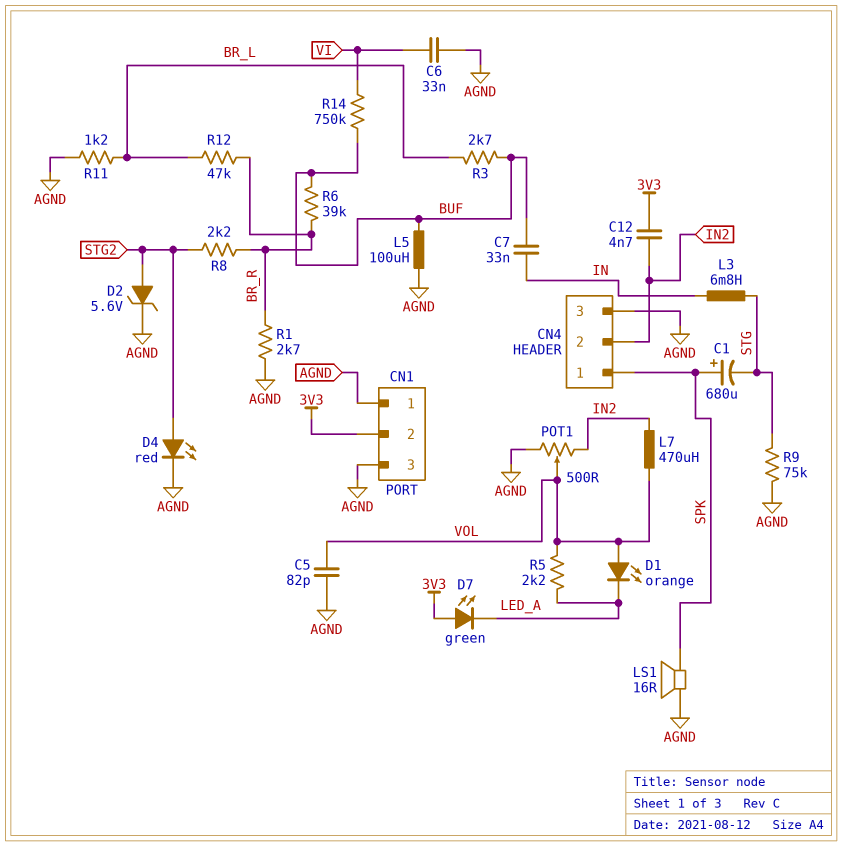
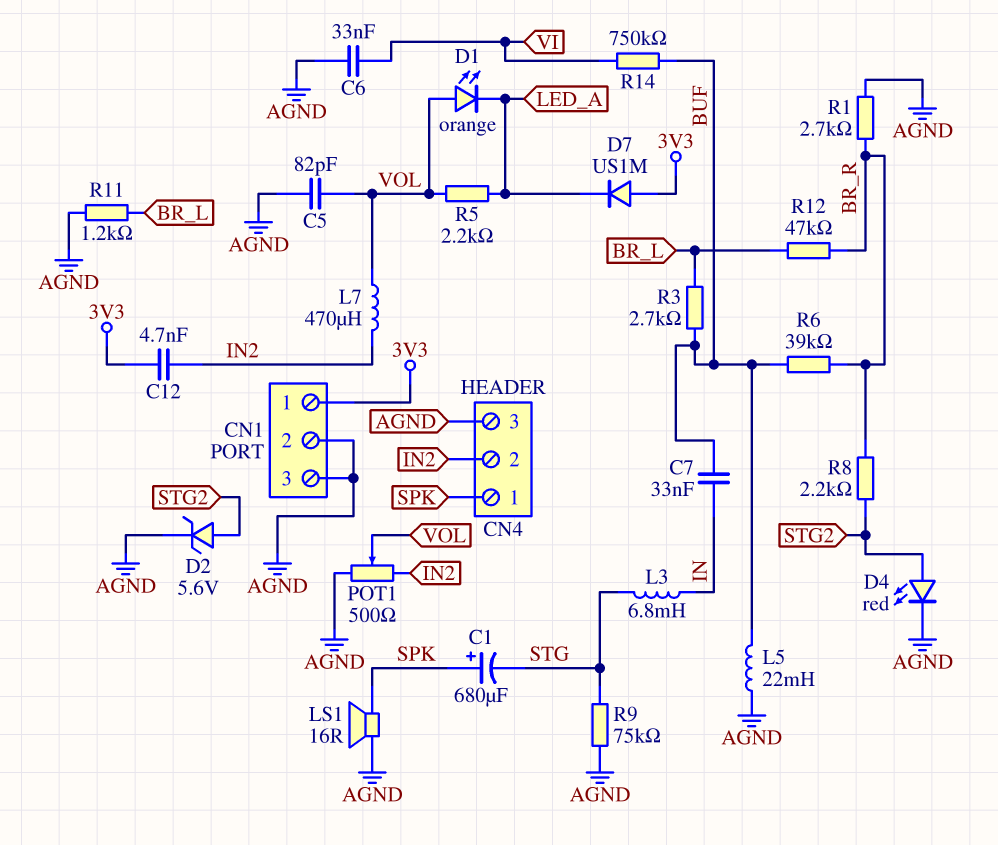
CN1 pin 1: AGND -> 3V3
CN1 pin 2: 3V3 -> AGND
D7: LED green (A 3V3, K LED_A) -> diode US1M (A 3V3, K LED_A)
L5: 100uH (AGND, BUF) -> 22mH (AGND, BUF)

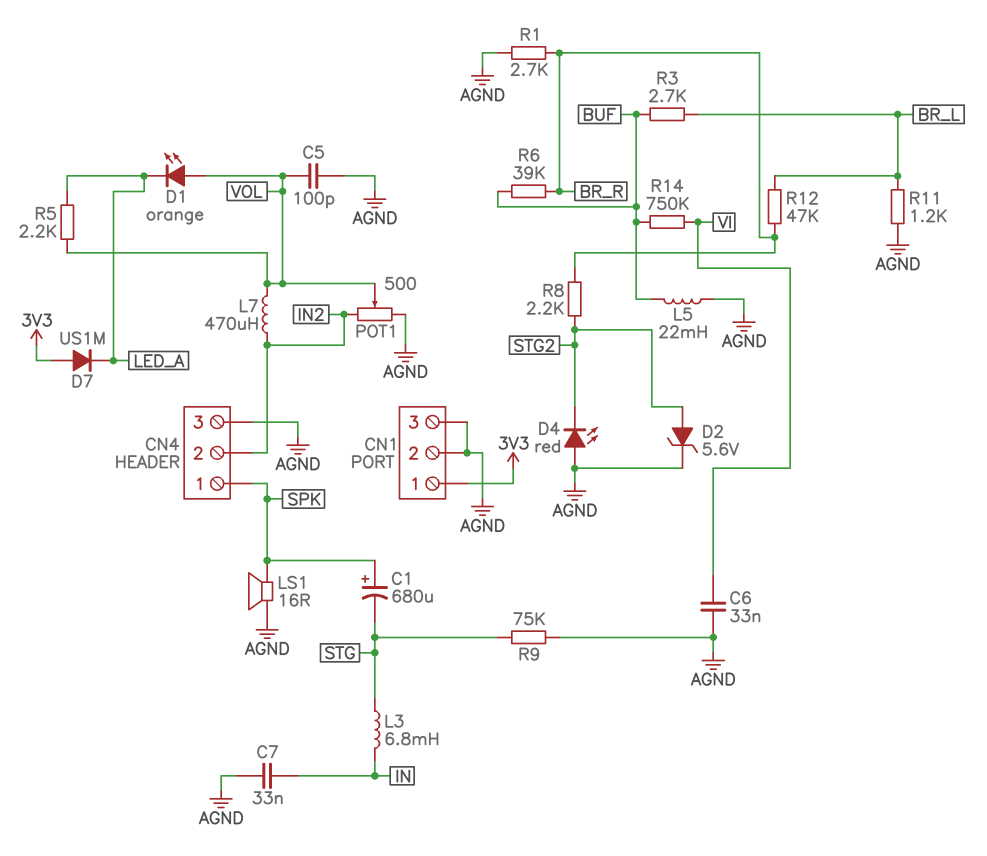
C5: 82pF (AGND, VOL) -> 100pF (AGND, VOL)
C7: 33nF (BUF, IN) -> 33nF (AGND, IN)
C12: 4.7nF (3V3, IN2) -> none
D4: LED red (A STG2, K AGND) -> LED red (A AGND, K STG2)

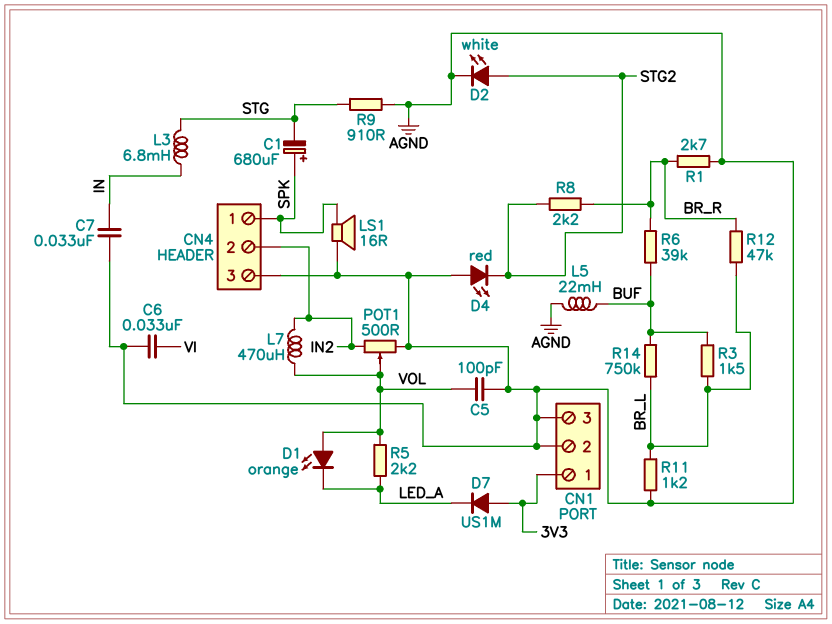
D2: zener 5.6V (A STG2, K AGND) -> LED white (A STG2, K AGND)
R3: 2.7k (BR_L, BUF) -> 1.5k (BR_L, BUF)
R9: 75k (AGND, STG) -> 910 (AGND, STG)
R14: 750k (BUF, VI) -> 750k (BR_L, BUF)

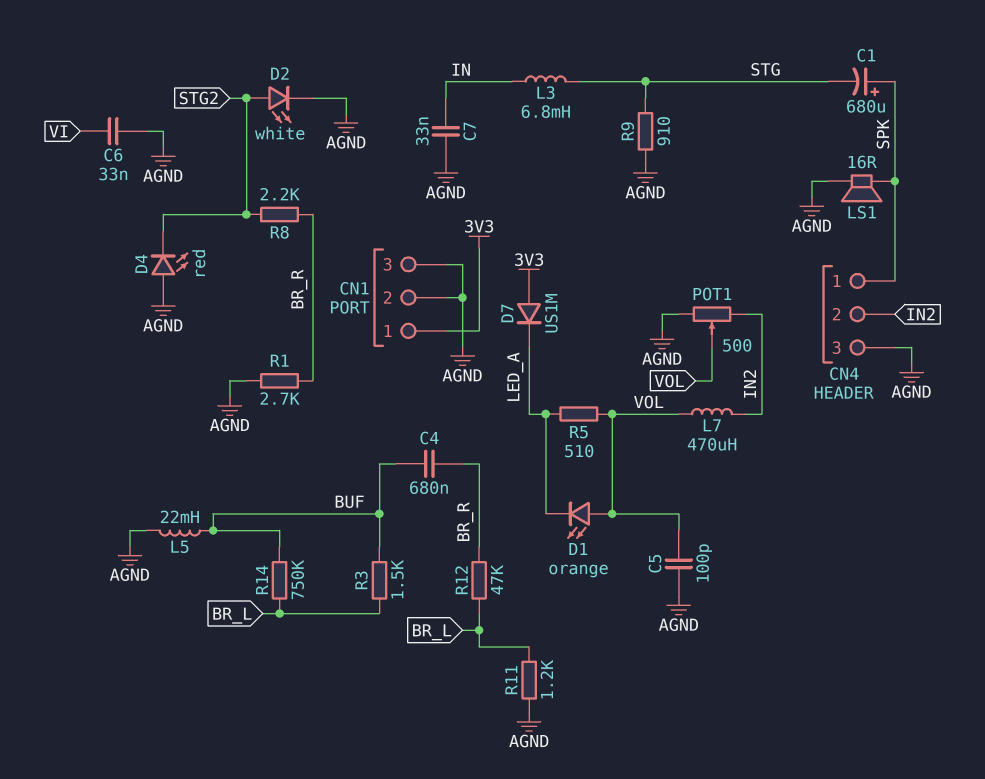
C4: none -> 680nF (BR_R, BUF)
R5: 2.2k (LED_A, VOL) -> 510 (LED_A, VOL)
R6: 39k (BR_R, BUF) -> none

